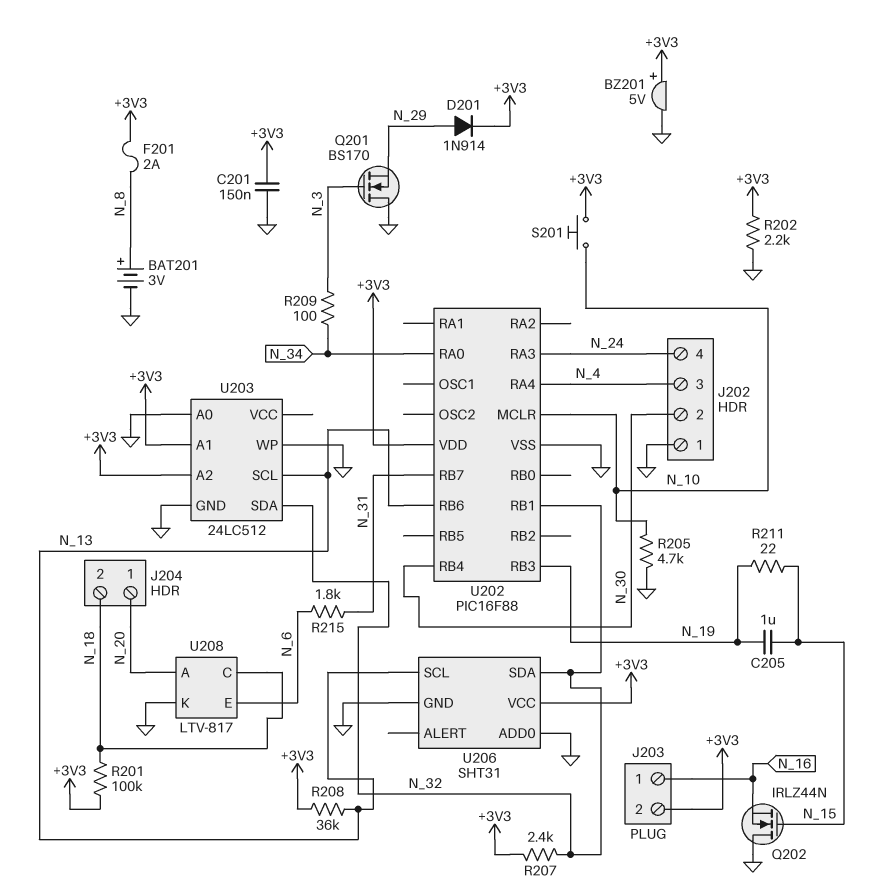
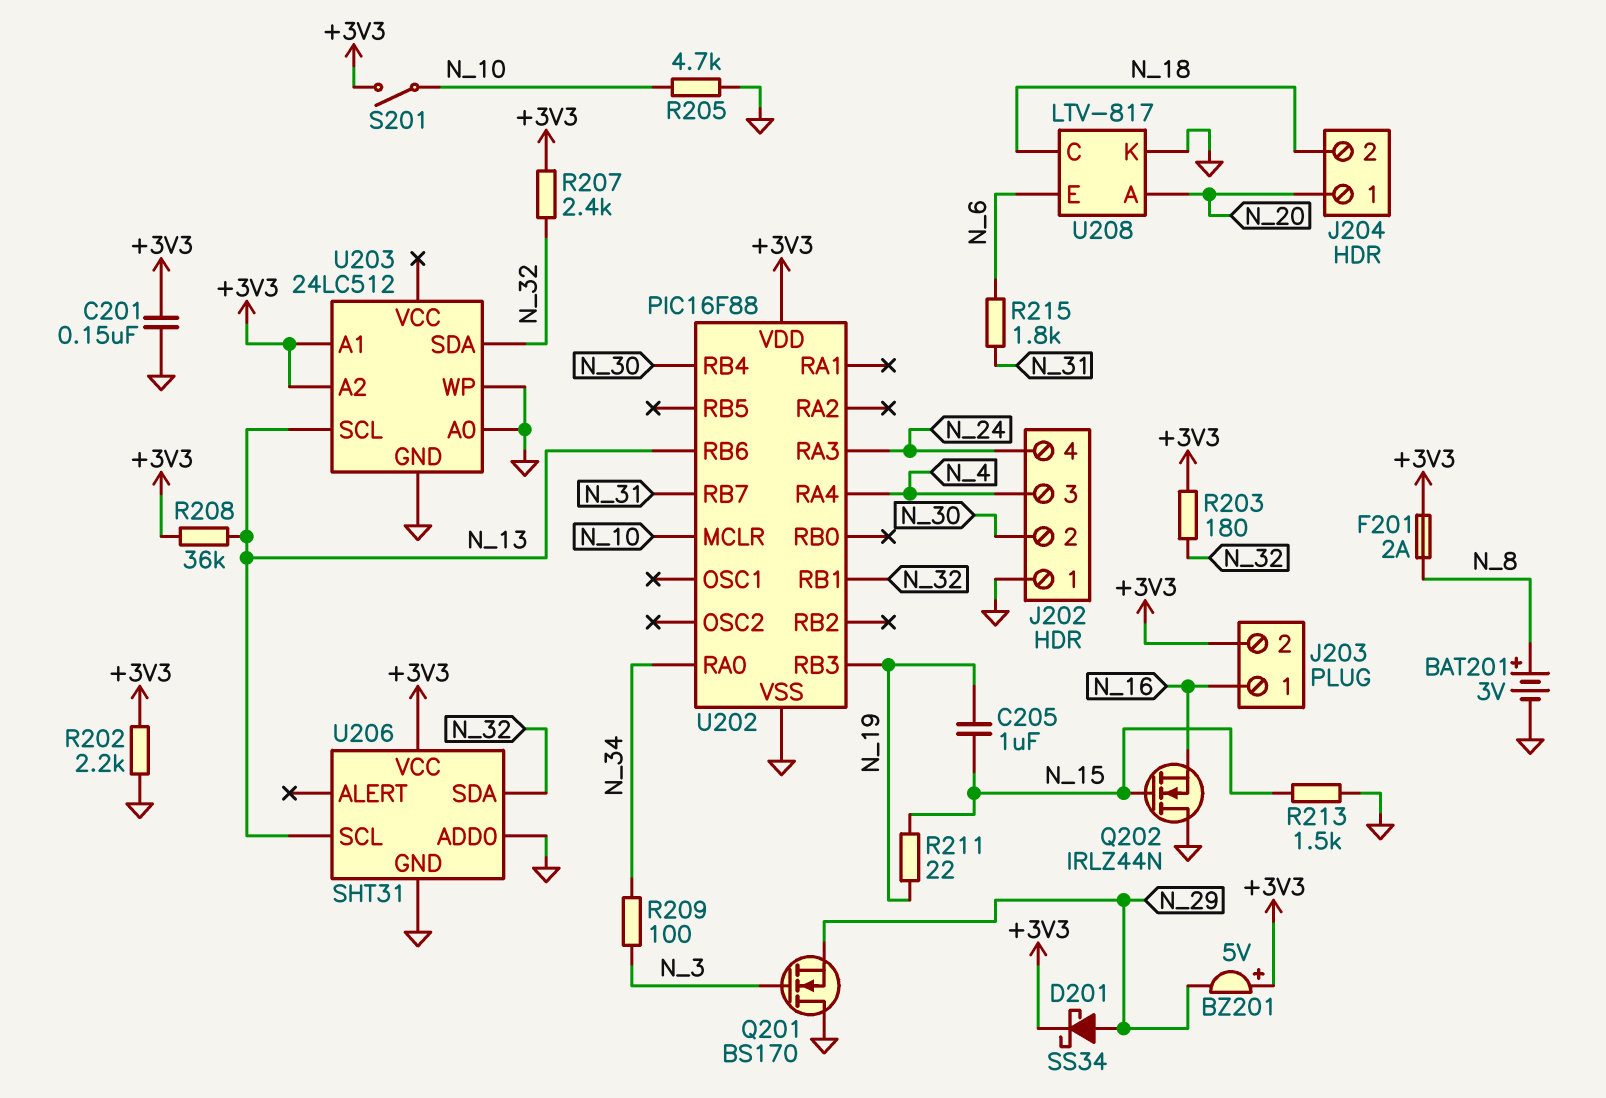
BZ201: buzzer 5V (plus +3V3, minus GND) -> buzzer 5V (plus +3V3, minus N_29)
D201: diode 1N914 (A N_29, K +3V3) -> schottky SS34 (A N_29, K +3V3)
R201: 100k (+3V3, N_18) -> none
R203: none -> 180 (+3V3, N_32)
R213: none -> 1.5k (GND, N_15)
S201: button (+3V3, N_10) -> switch (+3V3, N_10)

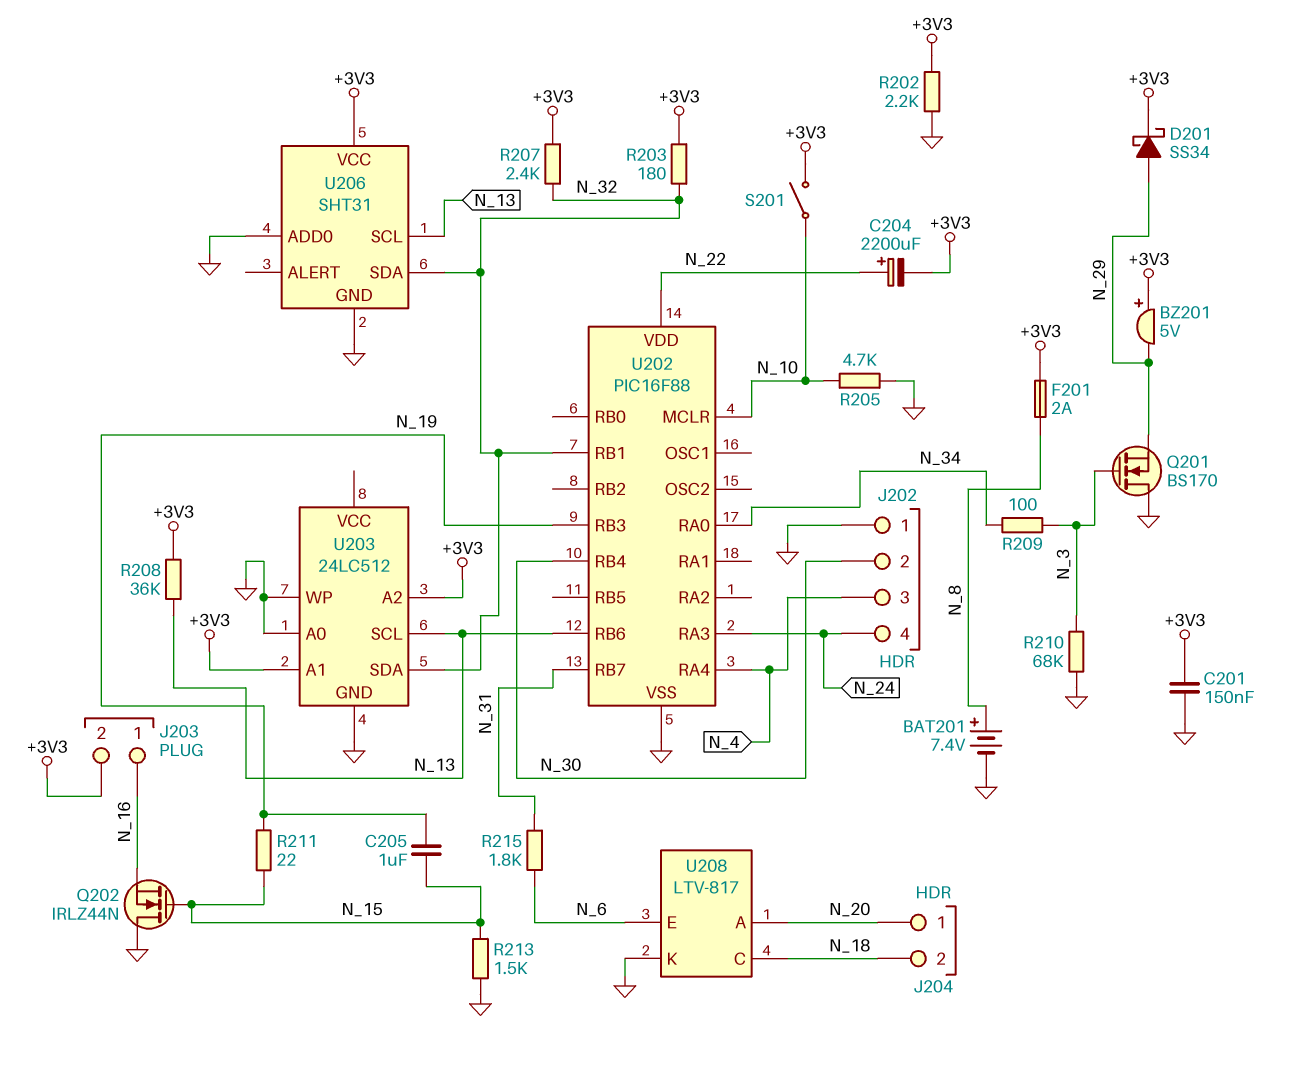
BAT201: 3V (plus N_8, minus GND) -> 7.4V (plus N_8, minus GND)
C204: none -> 2200uF (plus N_22, minus +3V3)
R210: none -> 68k (GND, N_3)
U202 pin VDD: +3V3 -> N_22

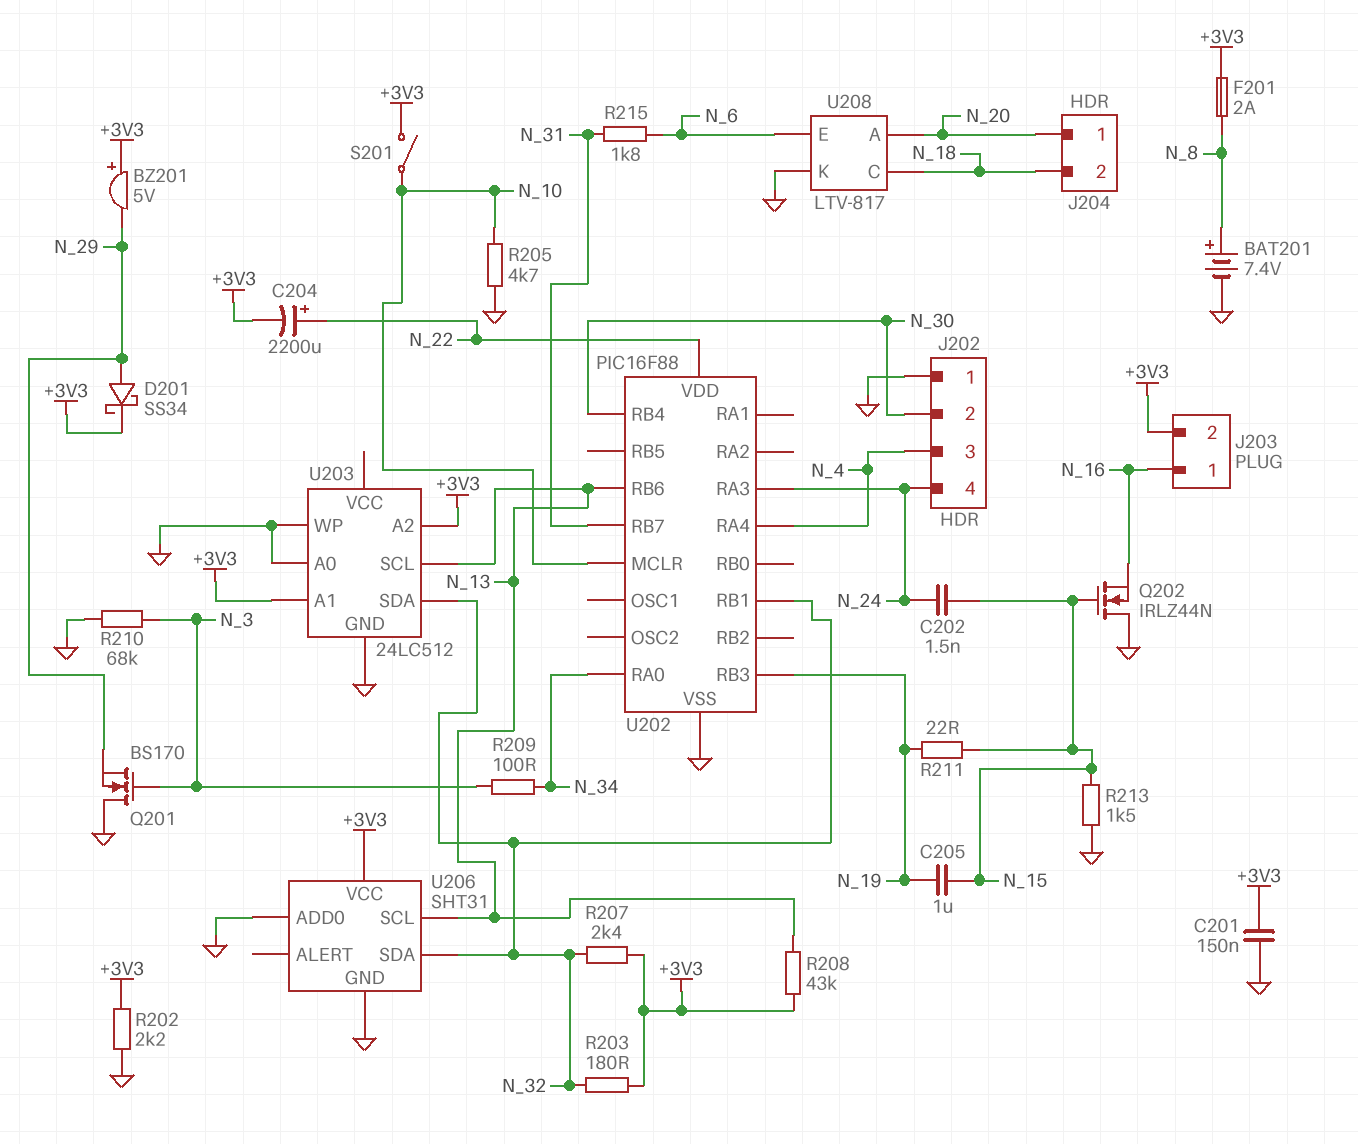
C202: none -> 1.5nF (N_15, N_24)
R208: 36k (+3V3, N_13) -> 43k (+3V3, N_13)

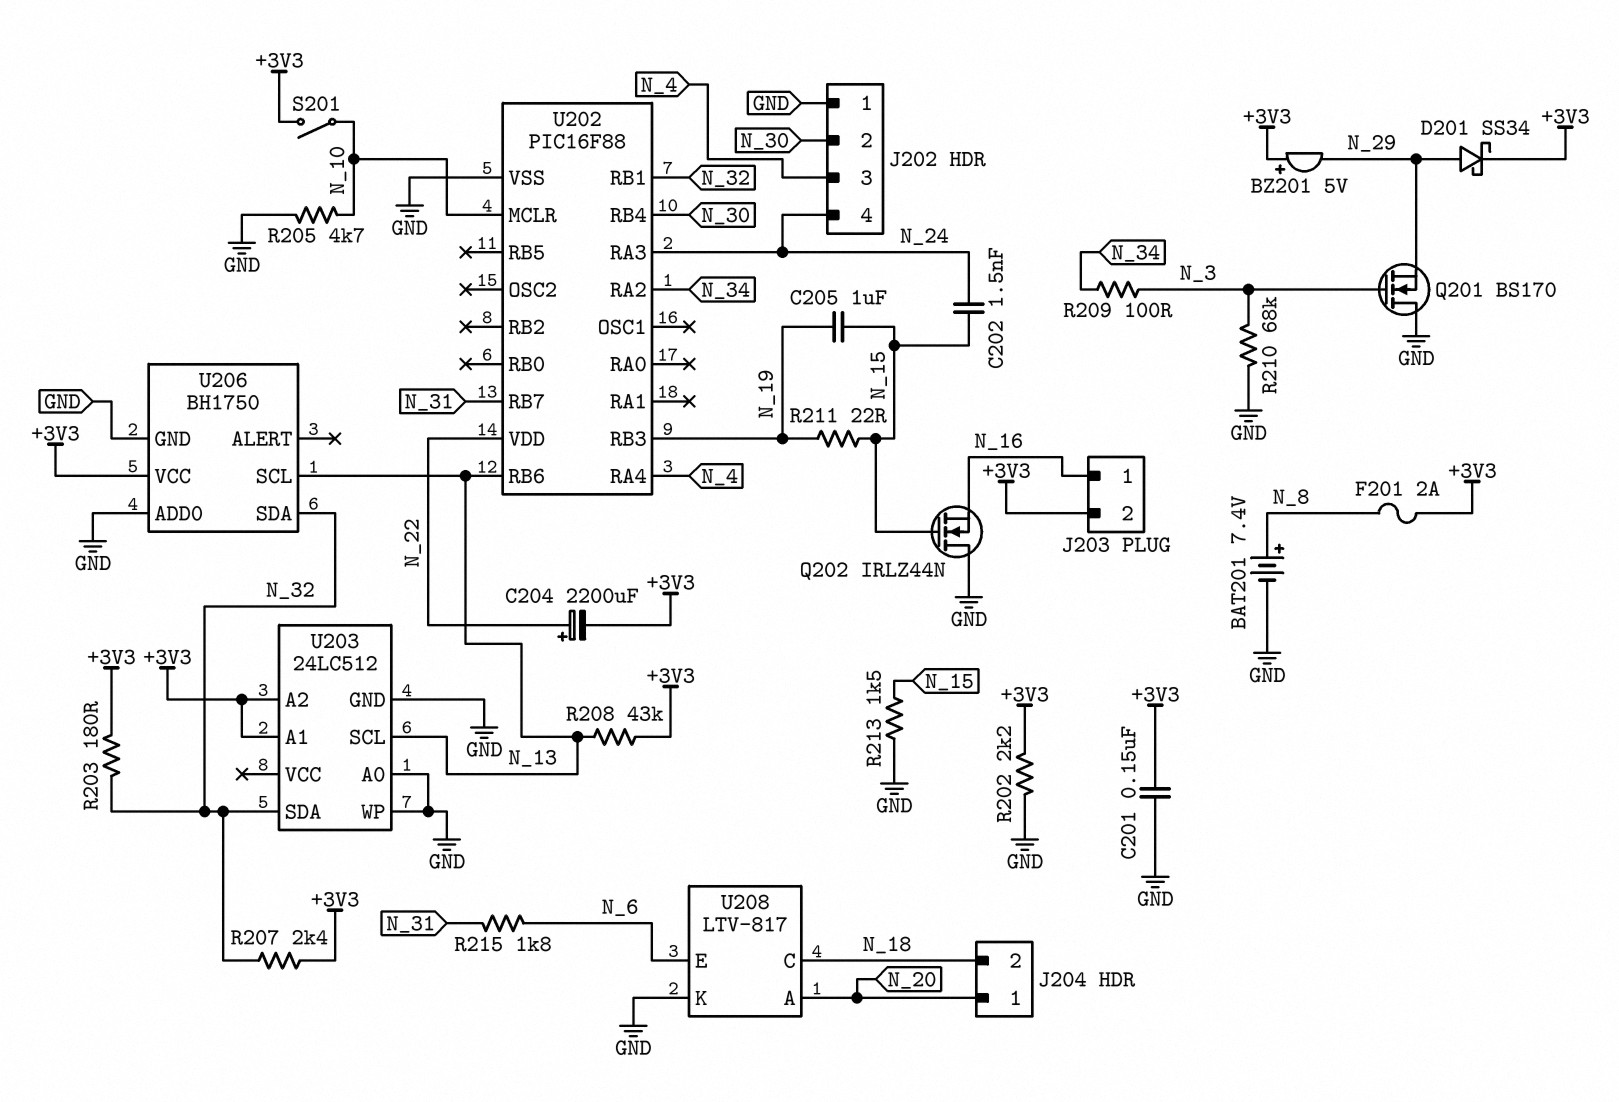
U202 pin RA0: N_34 -> none
U202 pin RA2: none -> N_34
U206: SHT31 -> BH1750

